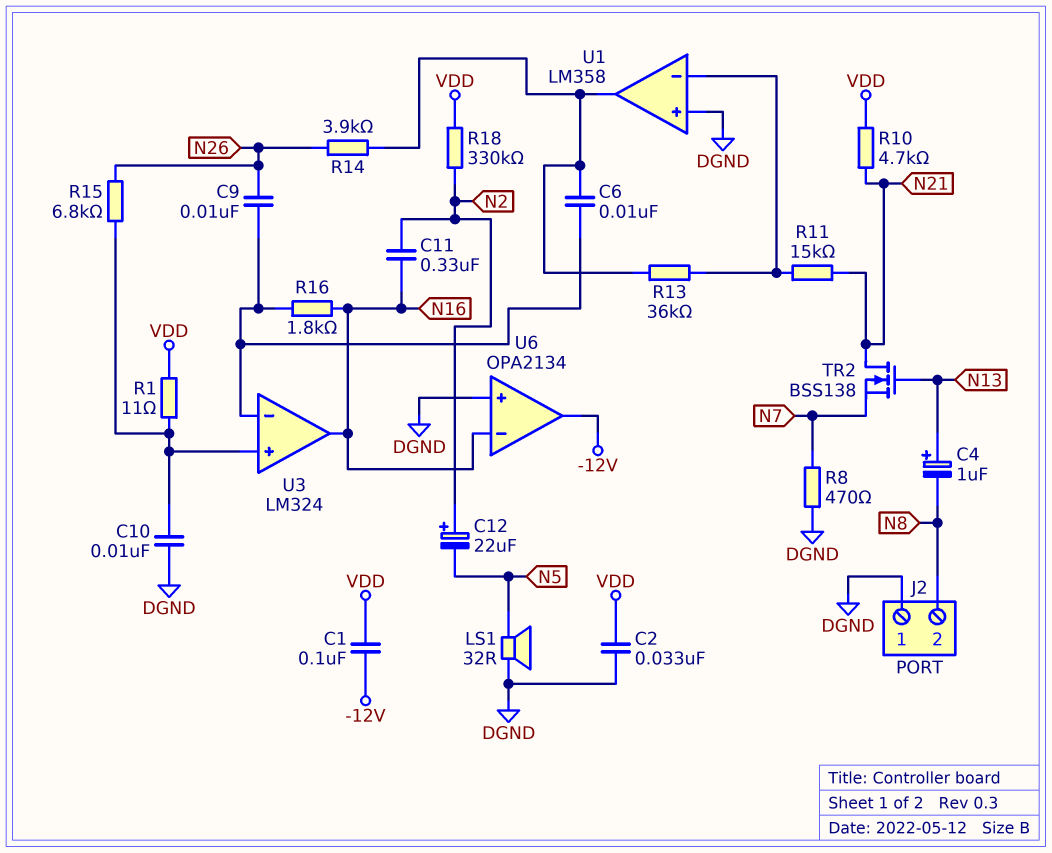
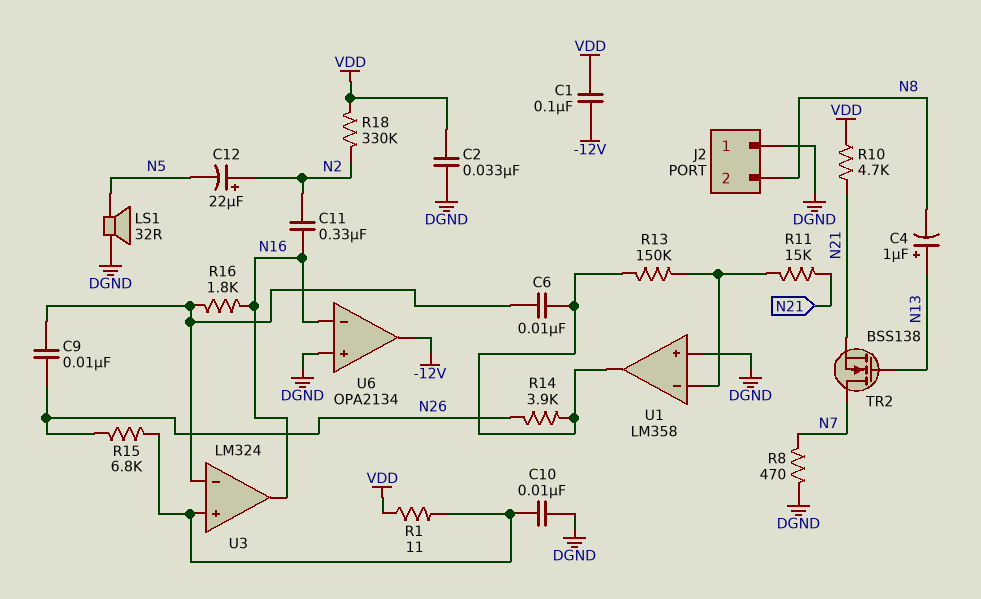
R13: 36k (U1/in-, U1/out) -> 150k (U1/in-, U1/out)
TR2: NMOS BSS138 (G N13, D N21, S N7) -> NMOS BSS138 (G N13, D N7, S N21)

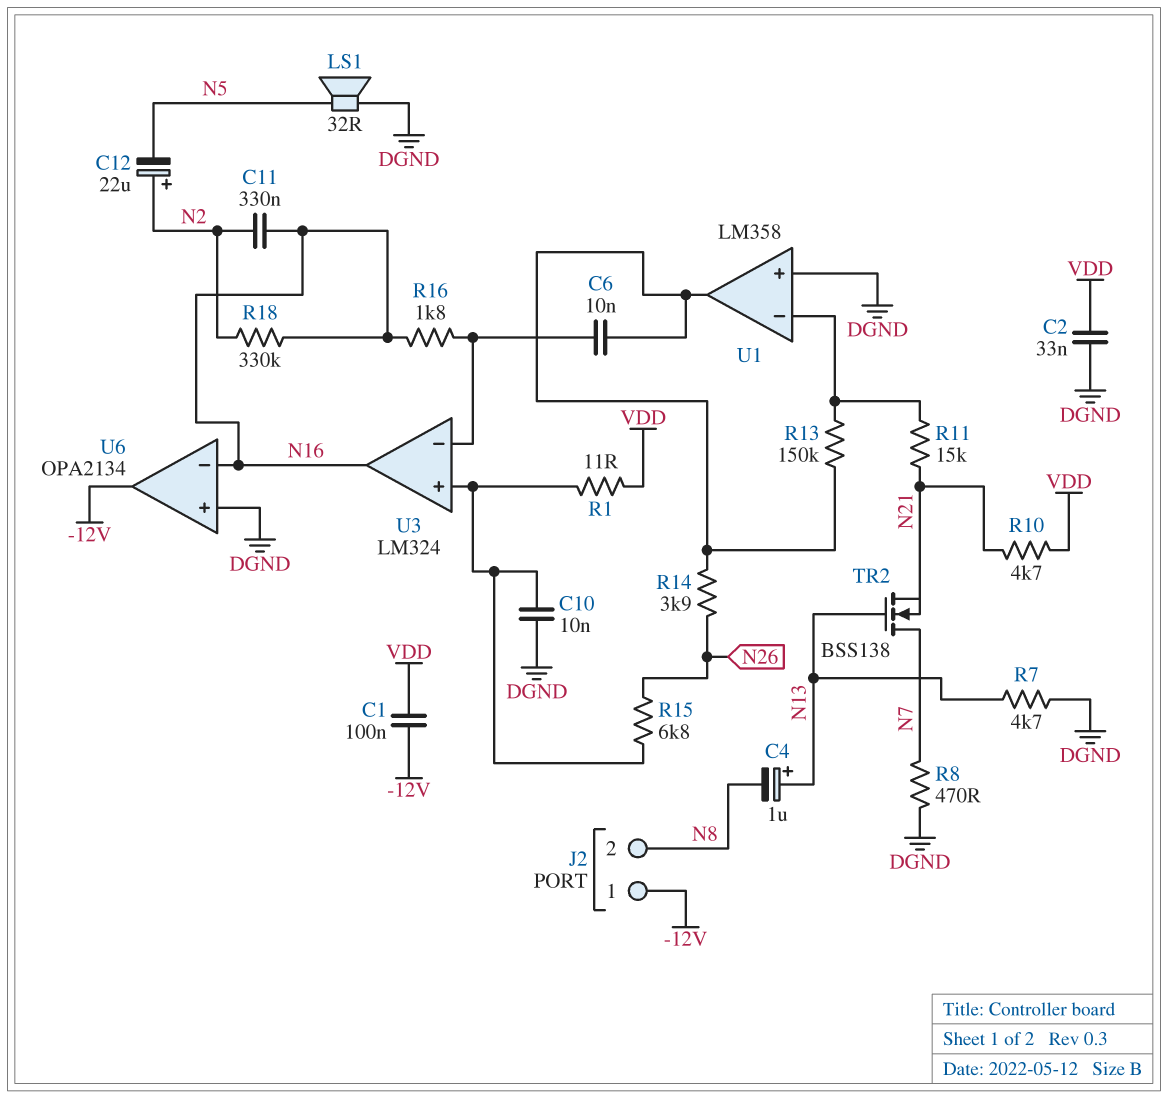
C9: 10nF (N26, U3/in-) -> none
J2 pin 1: DGND -> -12V
R7: none -> 4.7k (DGND, N13)
R18: 330k (N2, VDD) -> 330k (N2, N16)

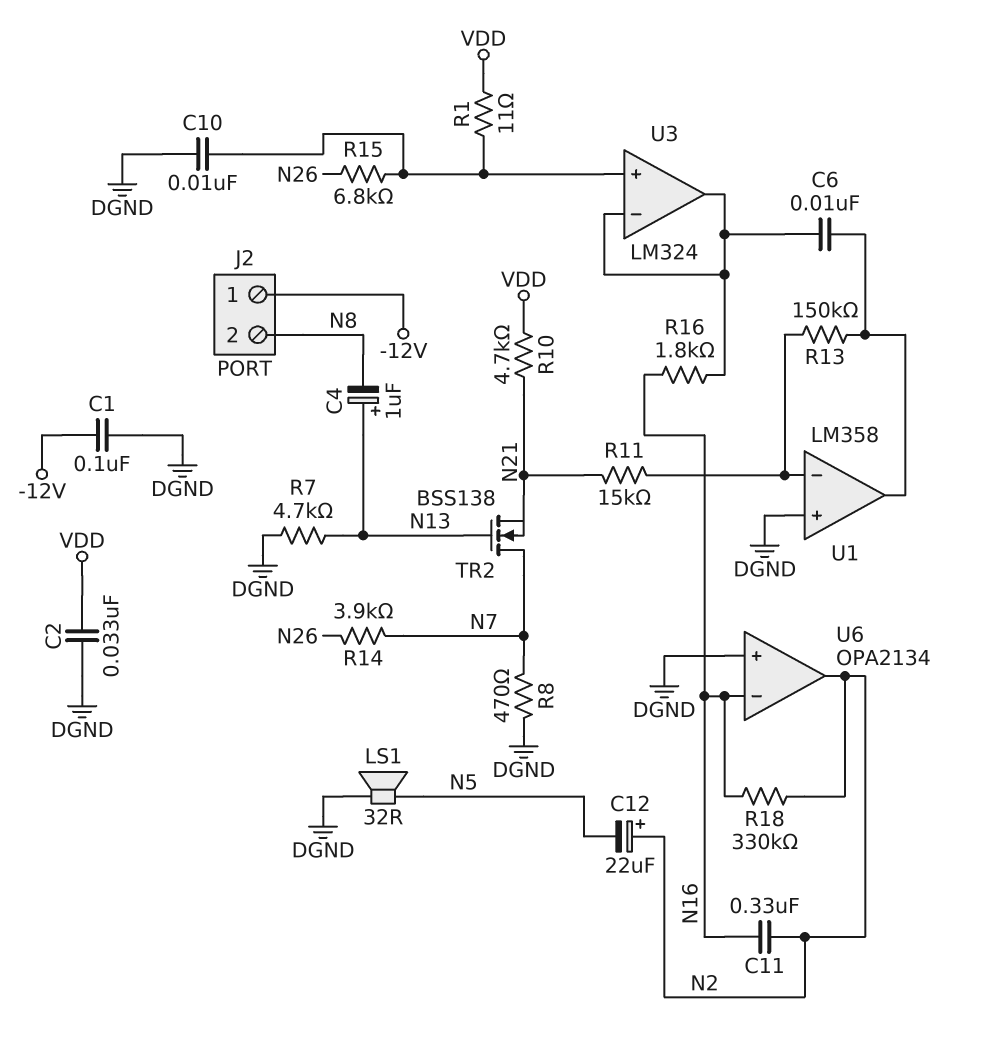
C1: 100nF (-12V, VDD) -> 100nF (-12V, DGND)
R14: 3.9k (N26, U1/out) -> 3.9k (N7, N26)
U3 pin out: N16 -> U3/in-
U6 pin out: -12V -> N2

